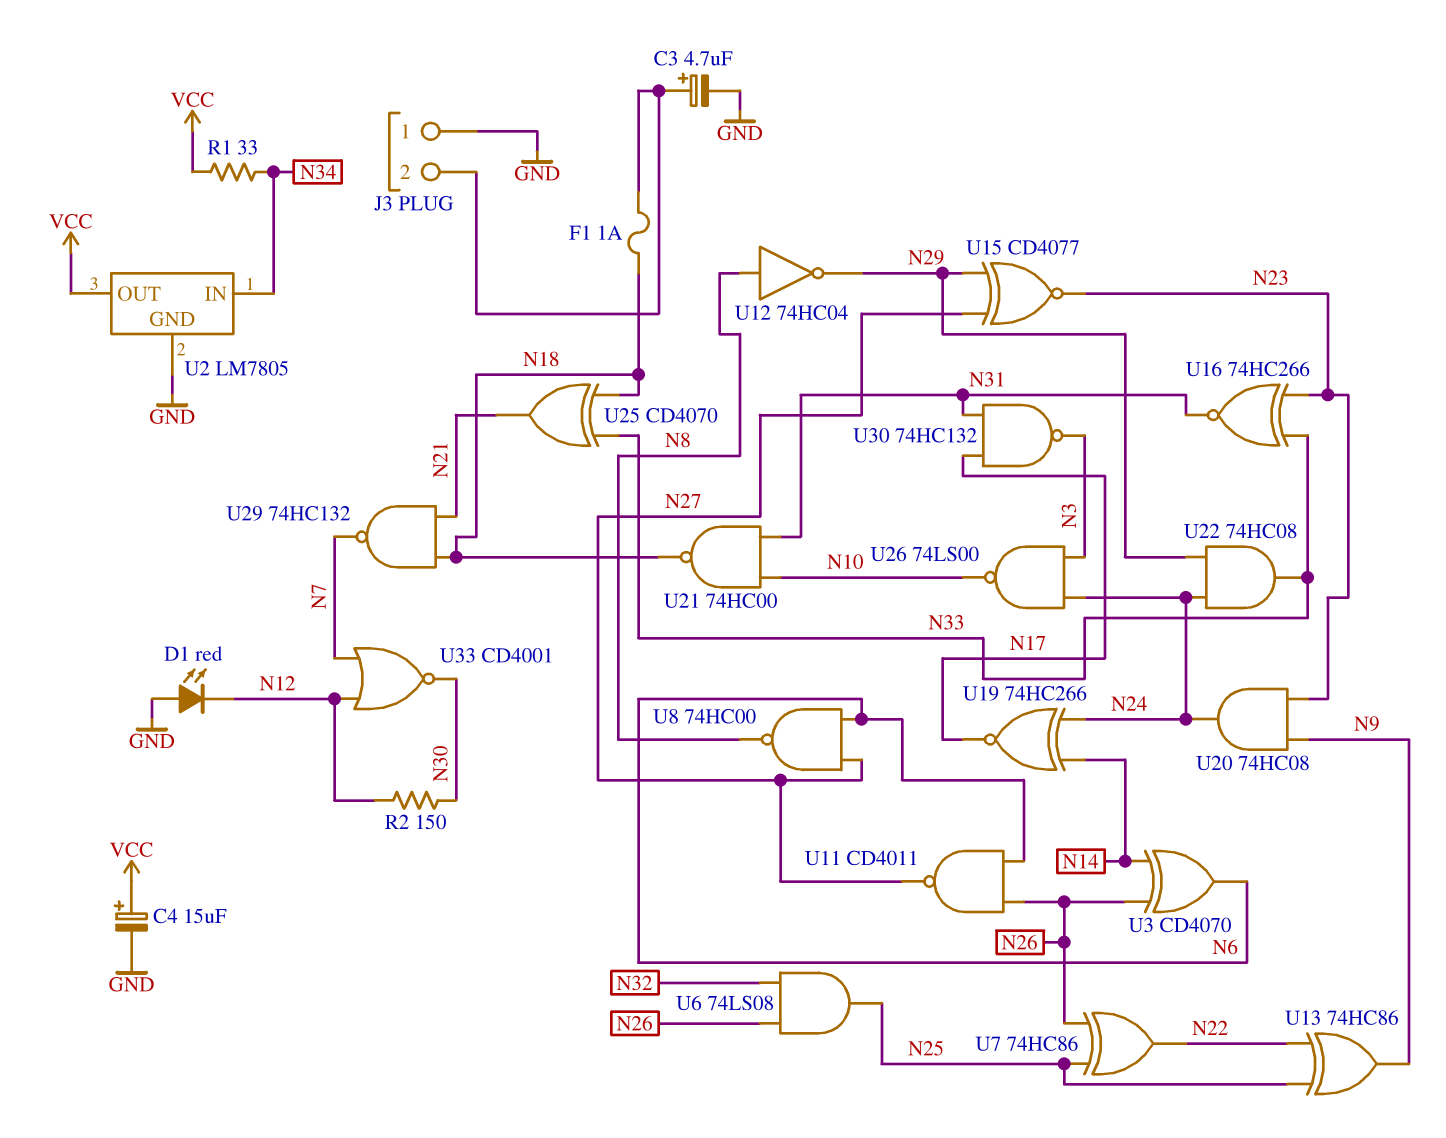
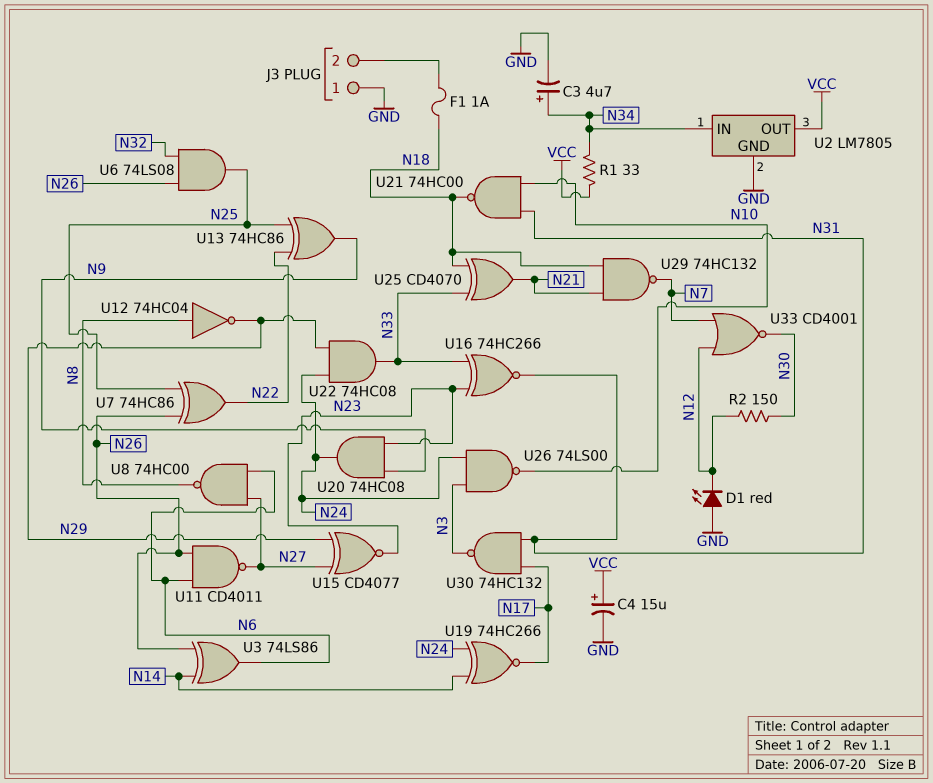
C3: 4.7uF (plus J3/2, minus GND) -> 4.7uF (plus N34, minus GND)
U3: XOR CD4070 (in N14, in N26, out N6) -> XOR 74LS86 (in N14, in N26, out N6)

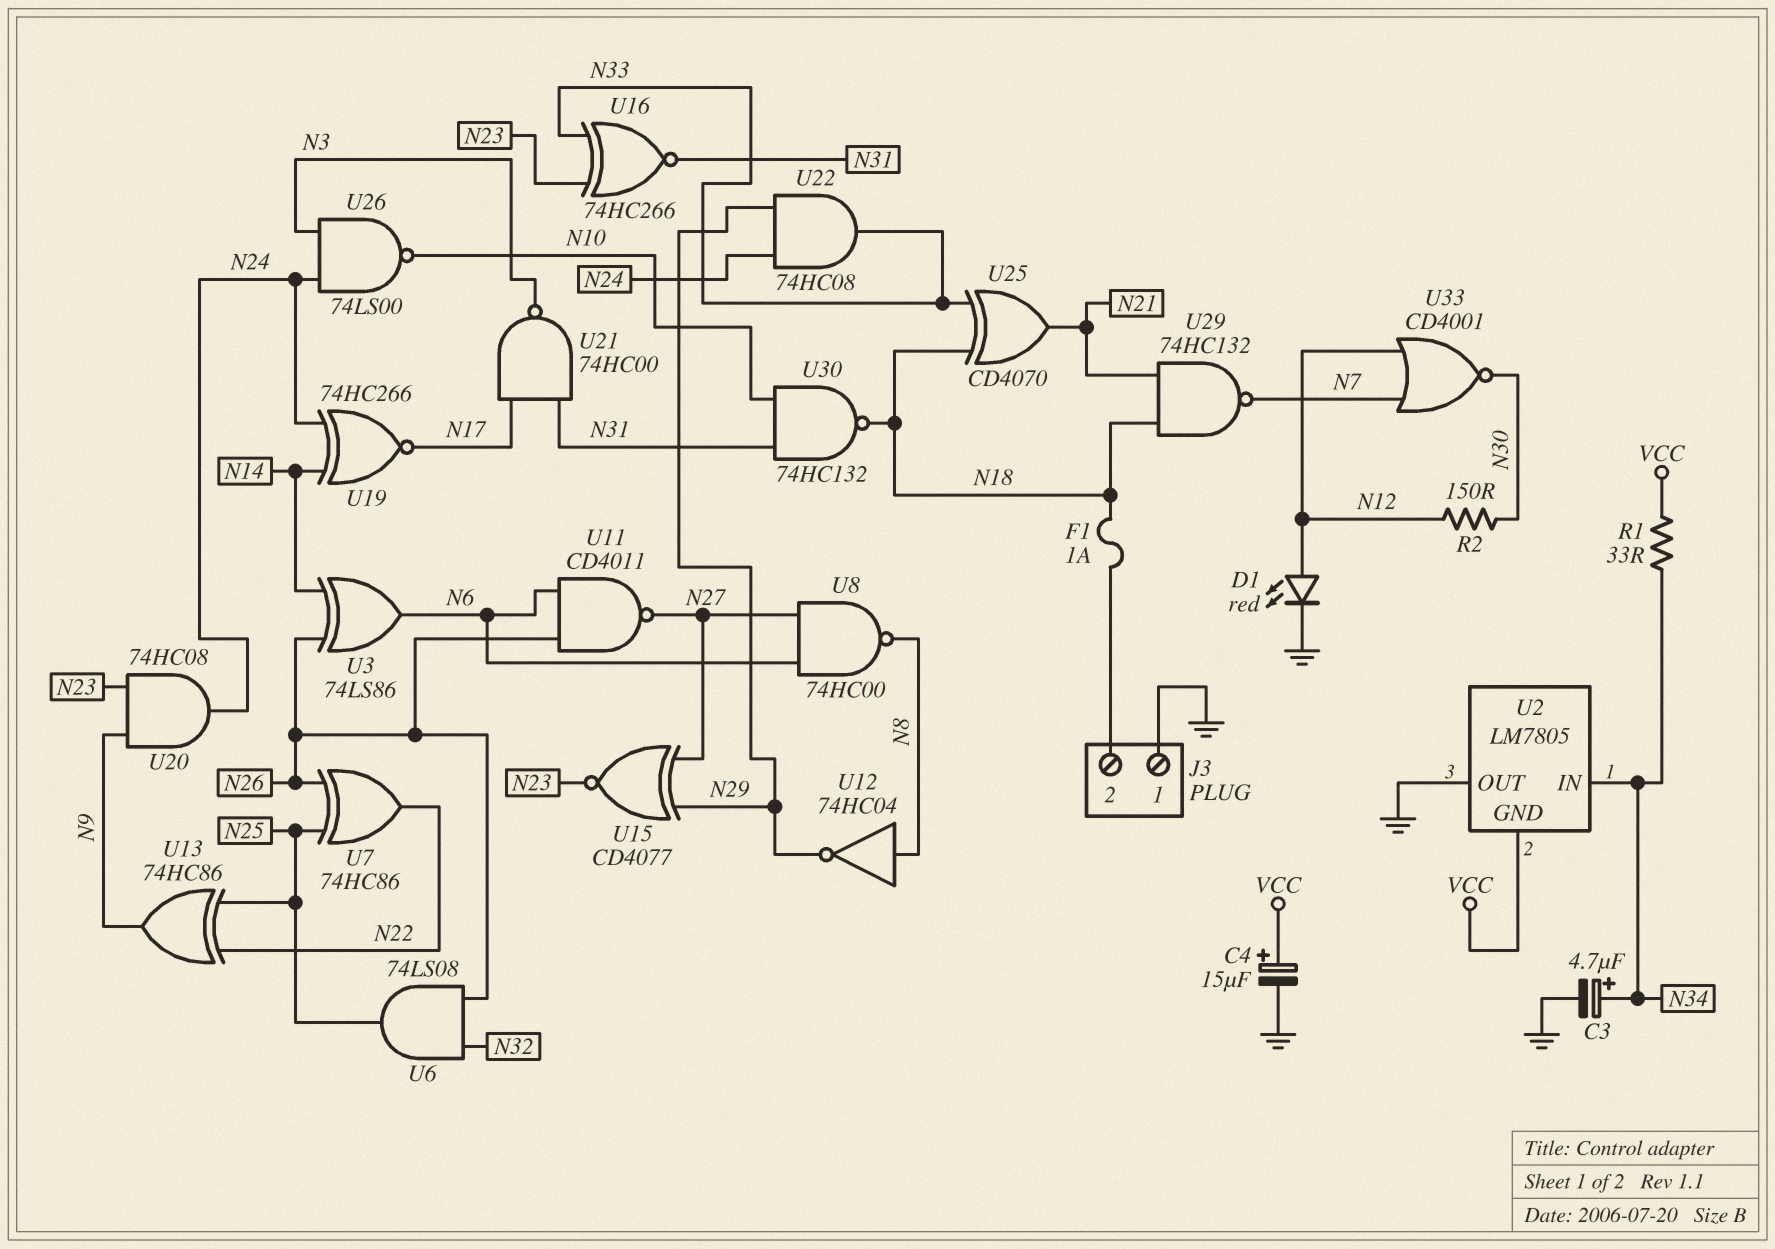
D1: LED red (A GND, K N12) -> LED red (A N12, K GND)
U2 pin GND: GND -> VCC
U2 pin OUT: VCC -> GND
U21: NAND 74HC00 (in N10, in N31, out N18) -> NAND 74HC00 (in N17, in N31, out N3)
U30: NAND 74HC132 (in N17, in N31, out N3) -> NAND 74HC132 (in N10, in N31, out N18)

